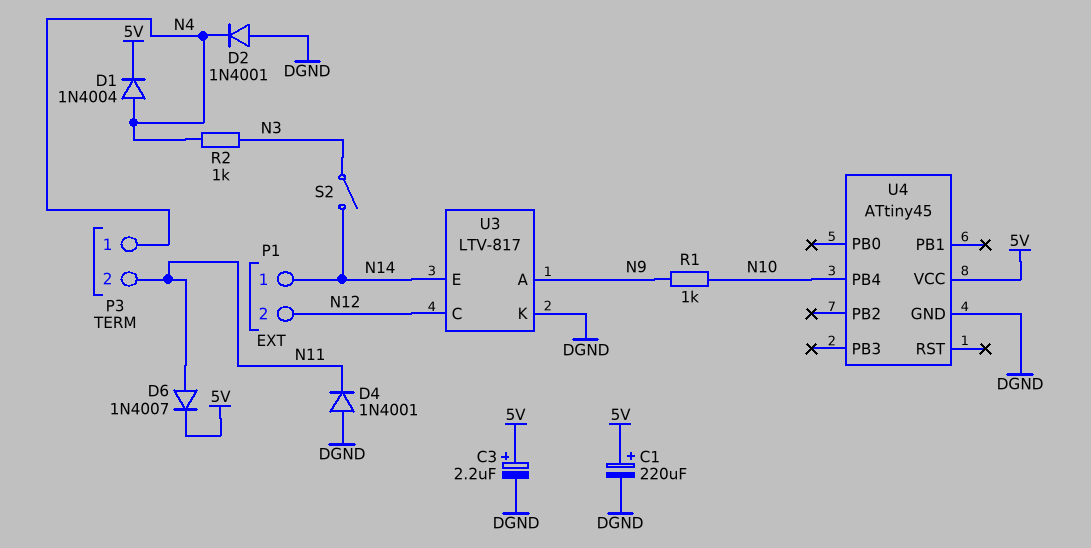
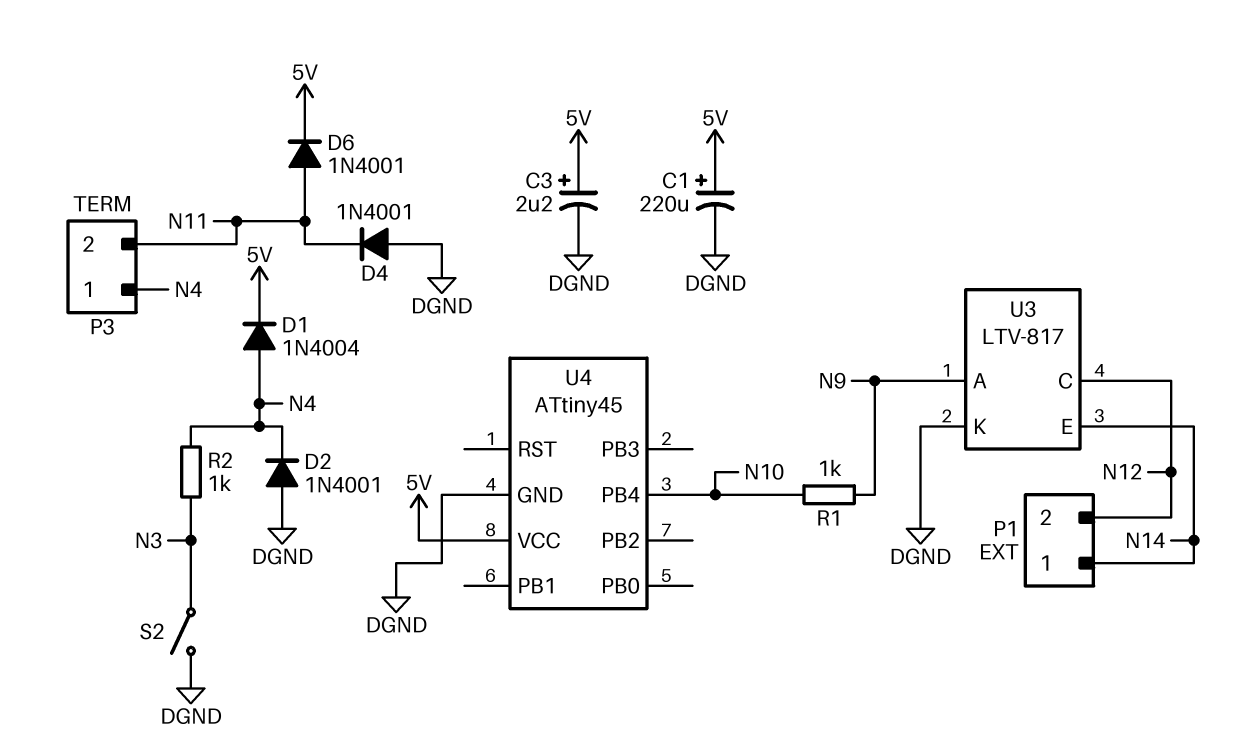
D6: diode 1N4007 (A N11, K 5V) -> diode 1N4001 (A N11, K 5V)
S2: switch (N3, N14) -> switch (DGND, N3)

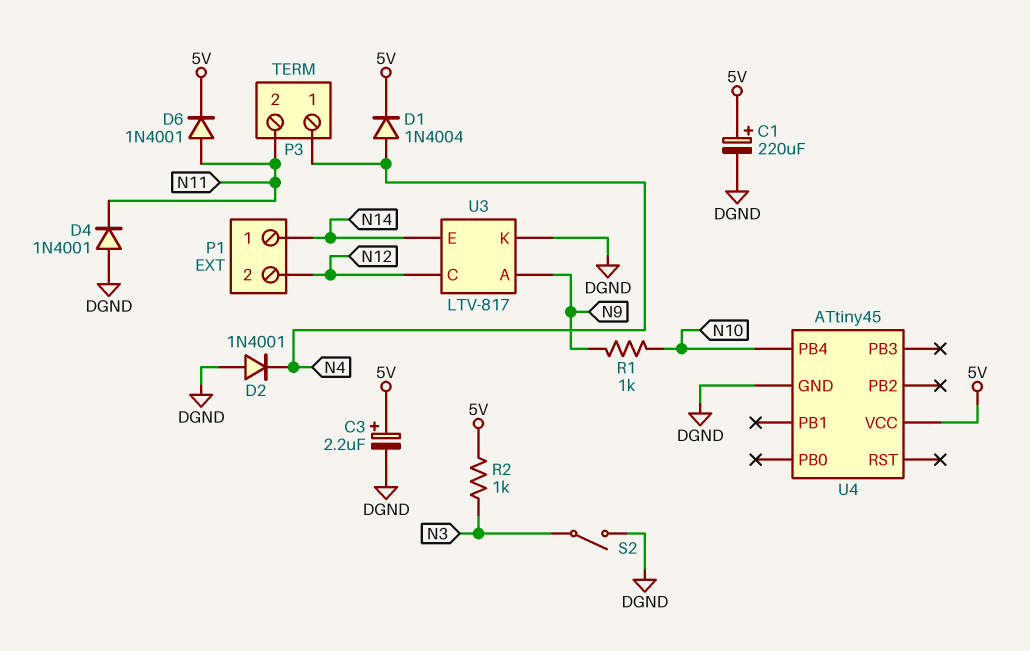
R2: 1k (N3, N4) -> 1k (5V, N3)

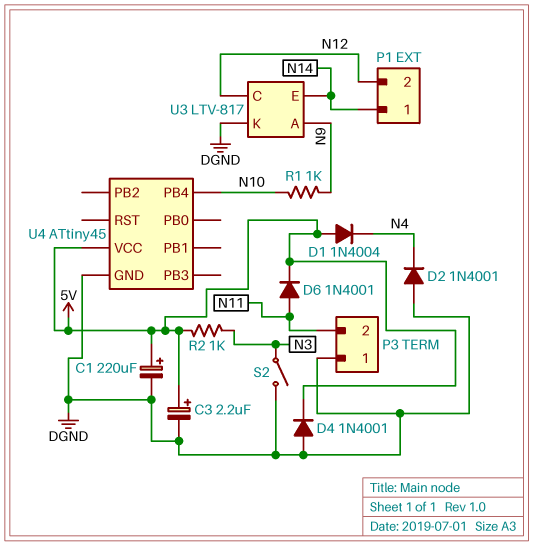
D1: diode 1N4004 (A N4, K 5V) -> diode 1N4004 (A 5V, K N4)
D4: diode 1N4001 (A DGND, K N11) -> diode 1N4001 (A DGND, K 5V)
P3 pin 1: N4 -> DGND

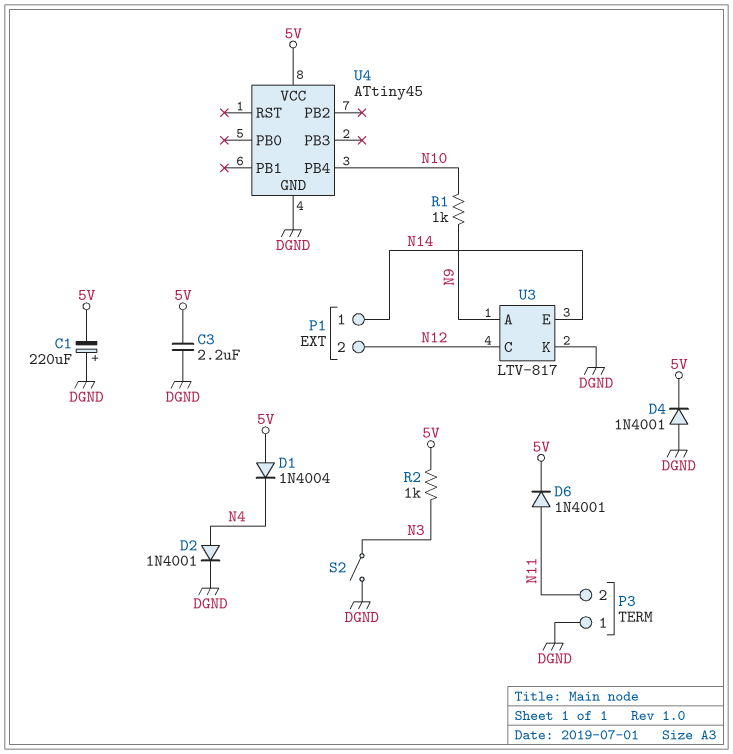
C1: 220uF (plus 5V, minus DGND) -> 220uF (plus DGND, minus 5V)
C3: 2.2uF (plus 5V, minus DGND) -> 2.2uF (5V, DGND)
D2: diode 1N4001 (A DGND, K N4) -> diode 1N4001 (A N4, K DGND)

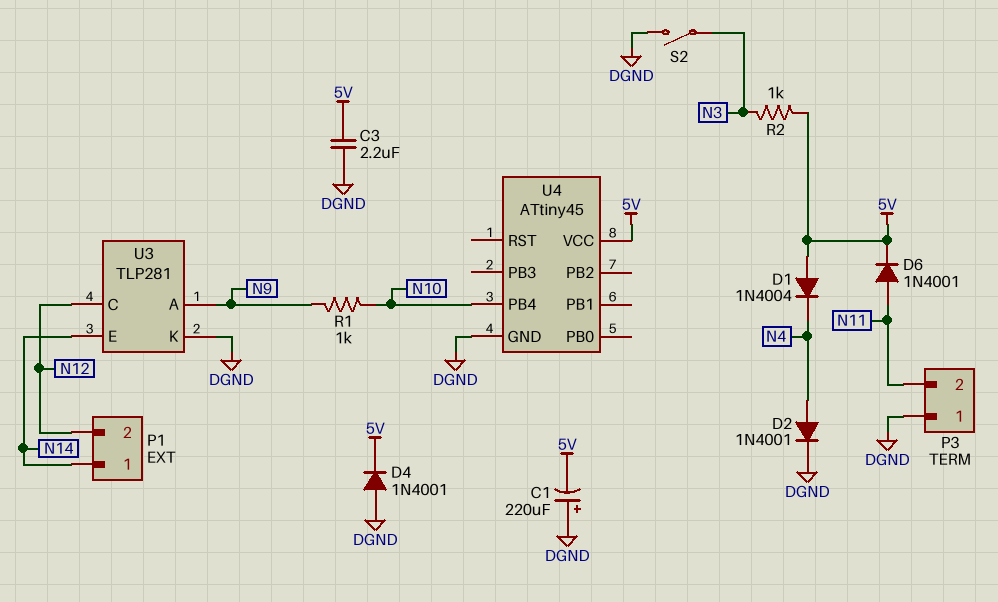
U3: LTV-817 -> TLP281

